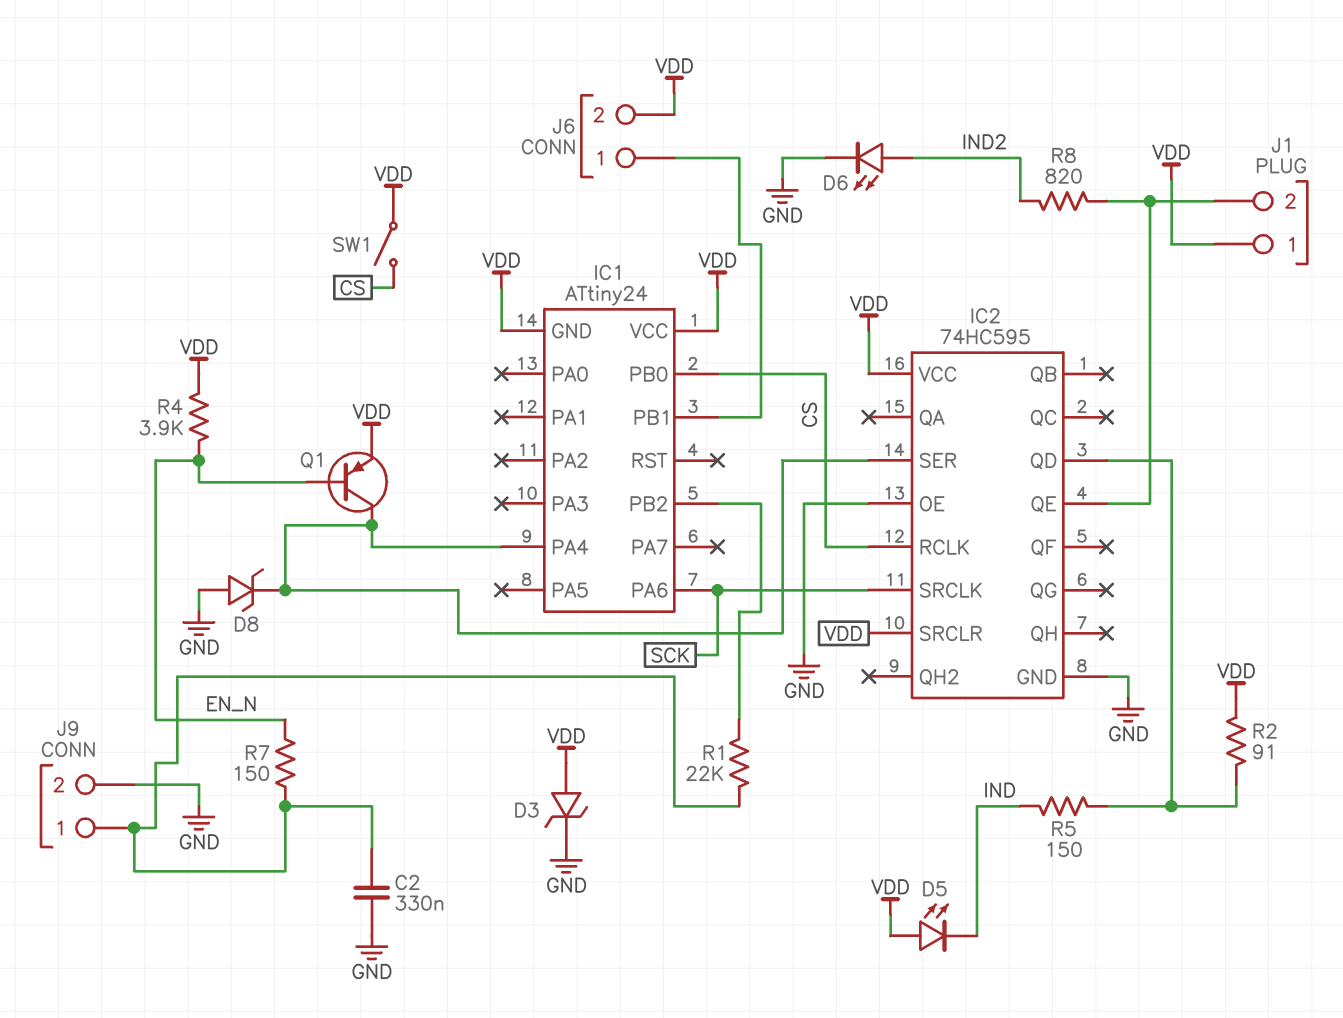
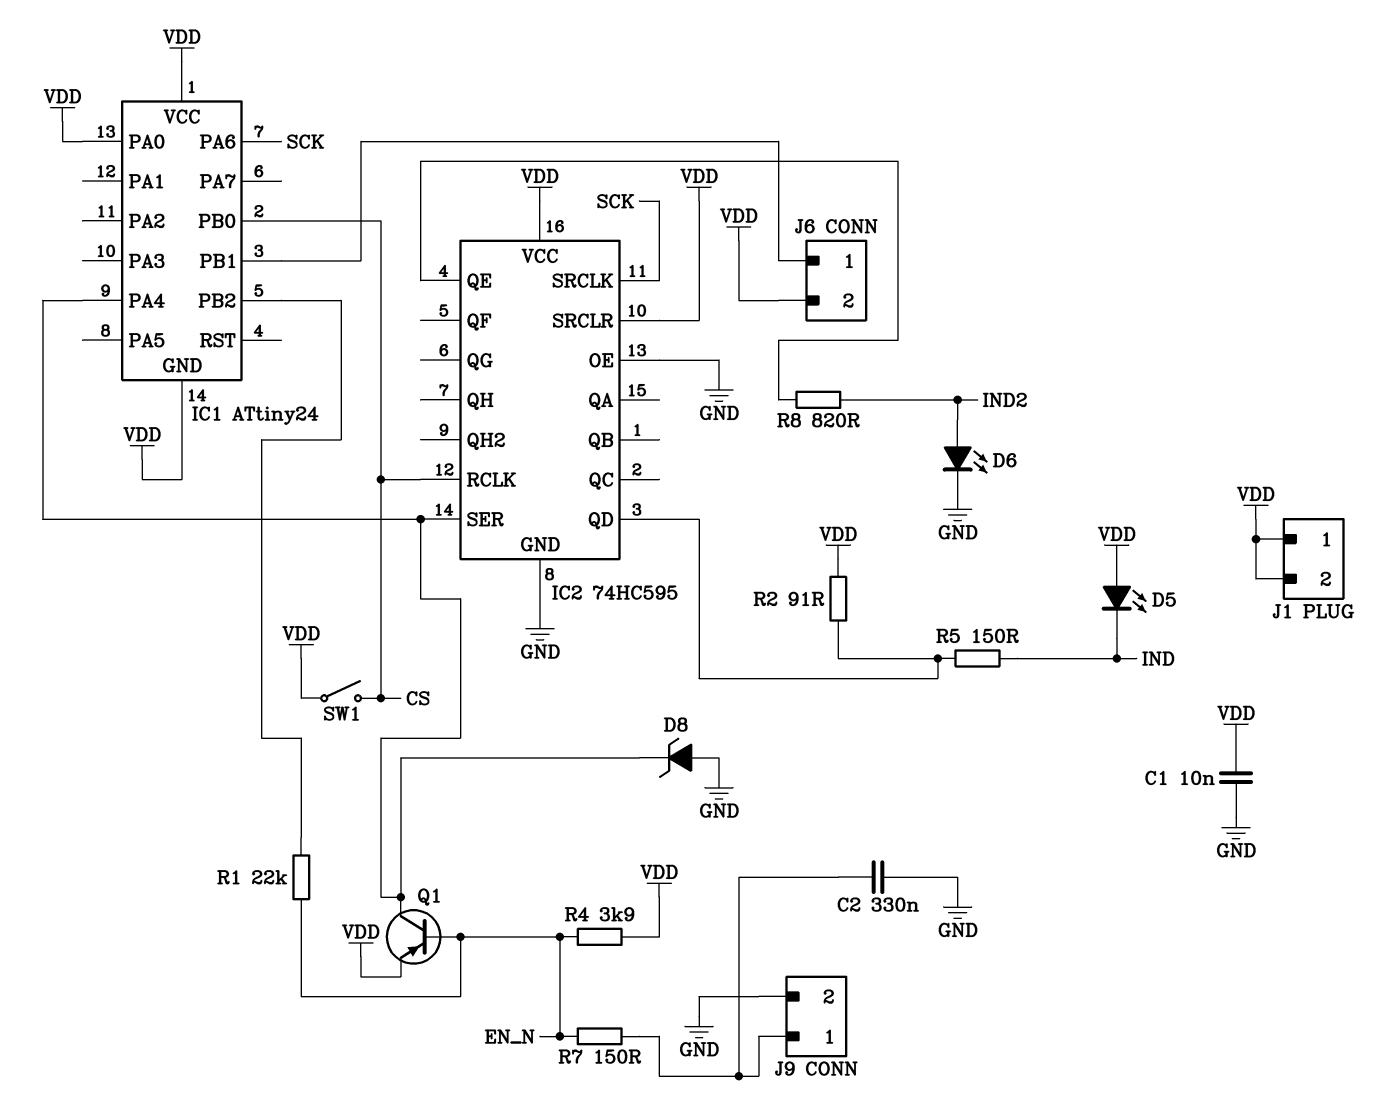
C1: none -> 10nF (GND, VDD)
D3: zener (A VDD, K GND) -> none
IC1 pin PA0: none -> VDD
J1 pin 2: IC2/QE -> VDD
R1: 22k (IC1/PB2, J9/1) -> 22k (EN_N, IC1/PB2)

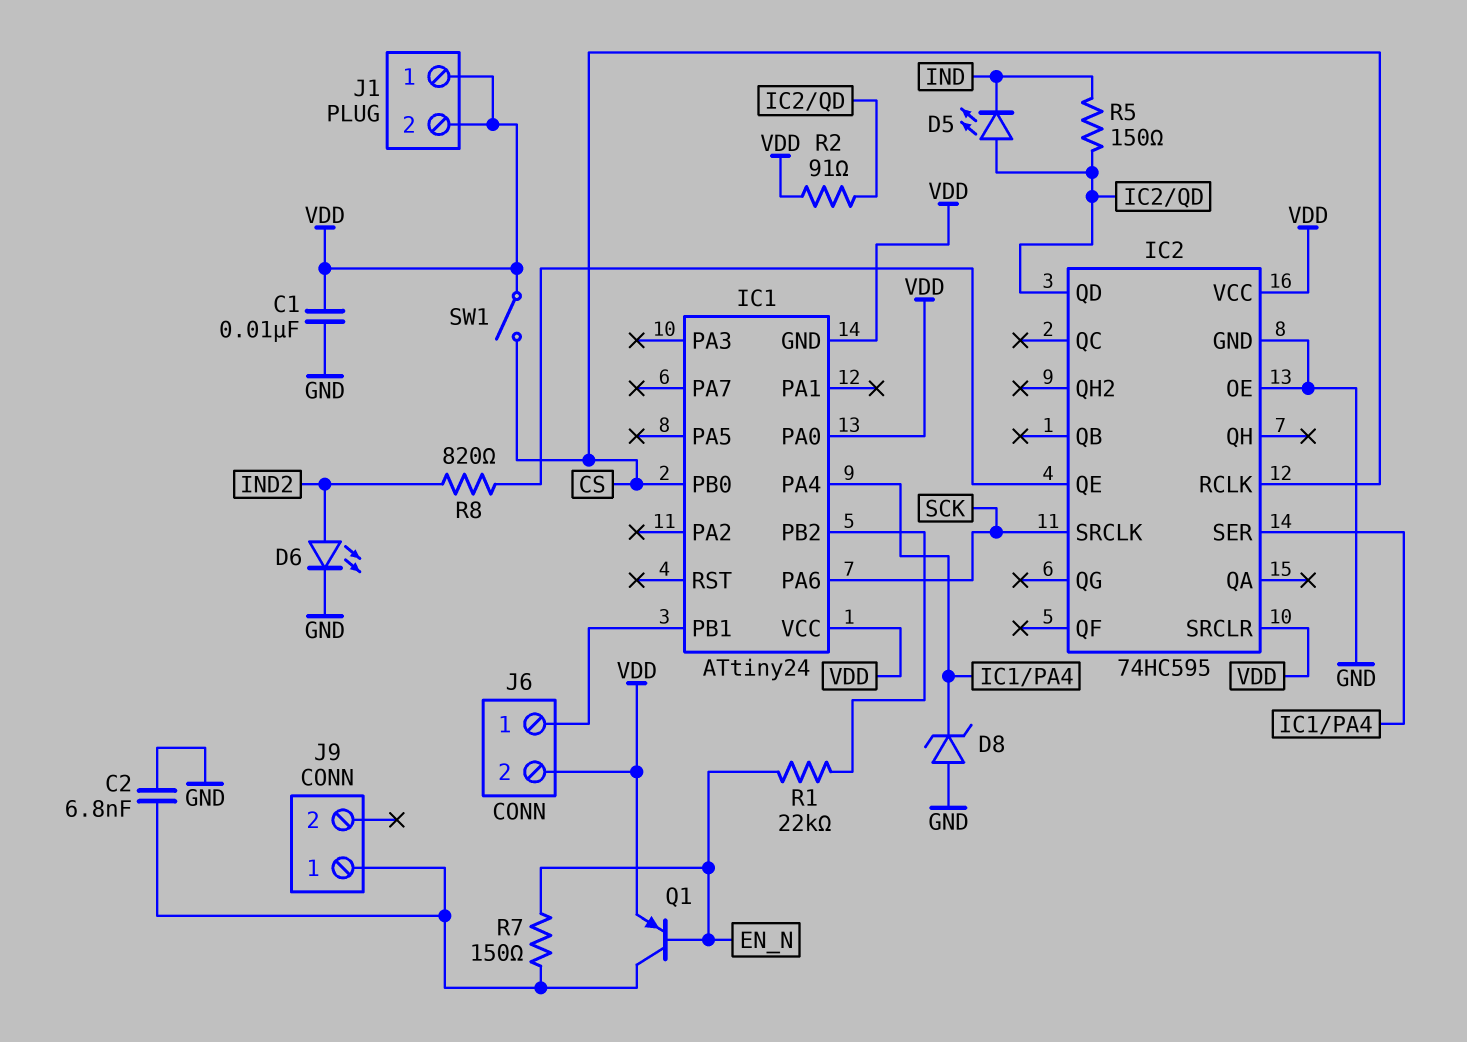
C2: 330nF (GND, J9/1) -> 6.8nF (GND, J9/1)
D5: LED (A VDD, K IND) -> LED (A IC2/QD, K IND)
J9 pin 2: GND -> none
Q1: PNP (B EN_N, C IC1/PA4, E VDD) -> PNP (B EN_N, C J9/1, E VDD)
R4: 3.9k (EN_N, VDD) -> none

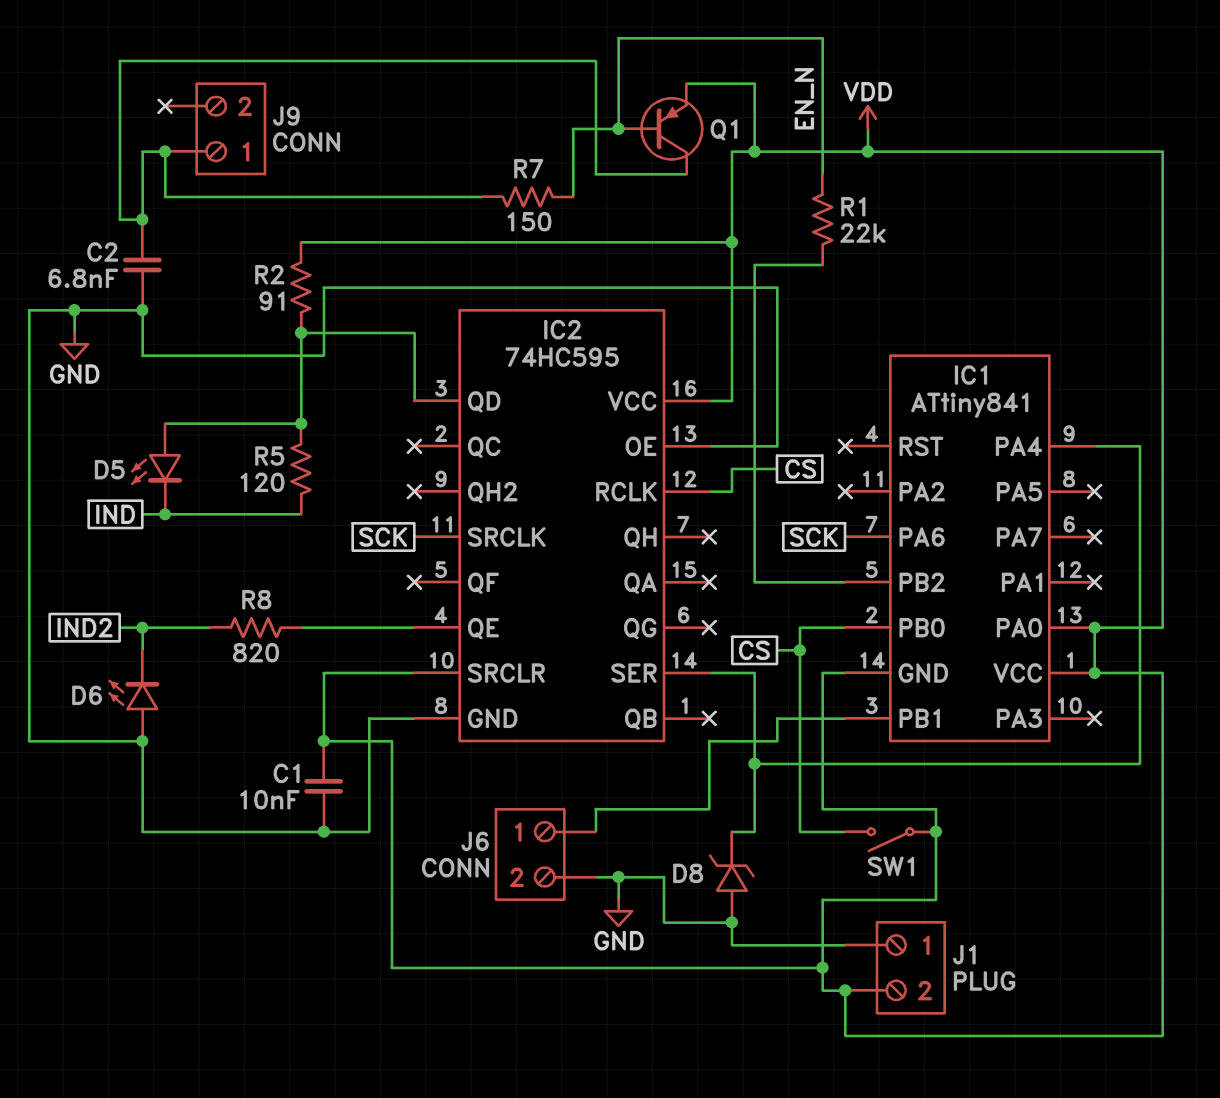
D6: LED (A IND2, K GND) -> LED (A GND, K IND2)
IC1: ATtiny24 -> ATtiny841
J1 pin 1: VDD -> GND
J6 pin 2: VDD -> GND
R5: 150 (IC2/QD, IND) -> 120 (IC2/QD, IND)

